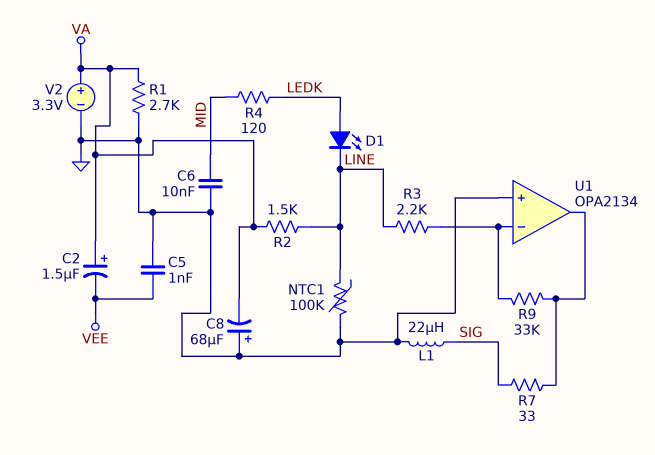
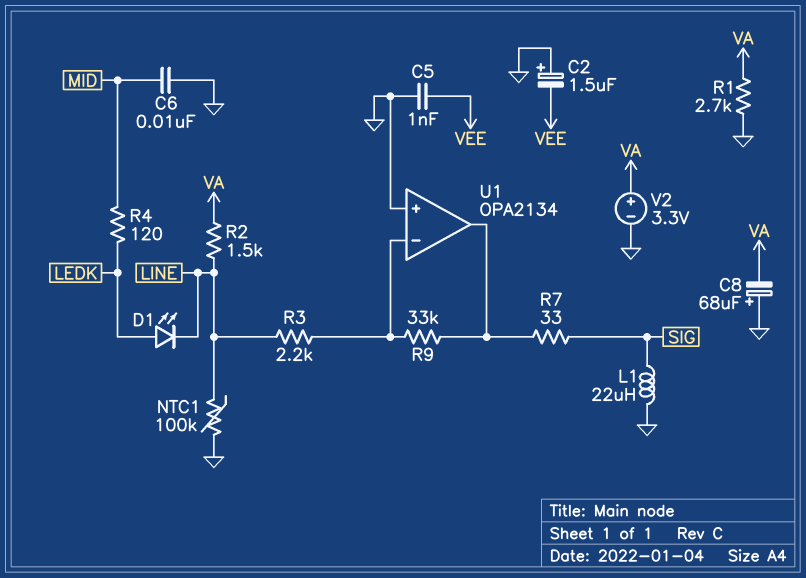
C2: 1.5uF (plus VA, minus VEE) -> 1.5uF (plus GND, minus VEE)

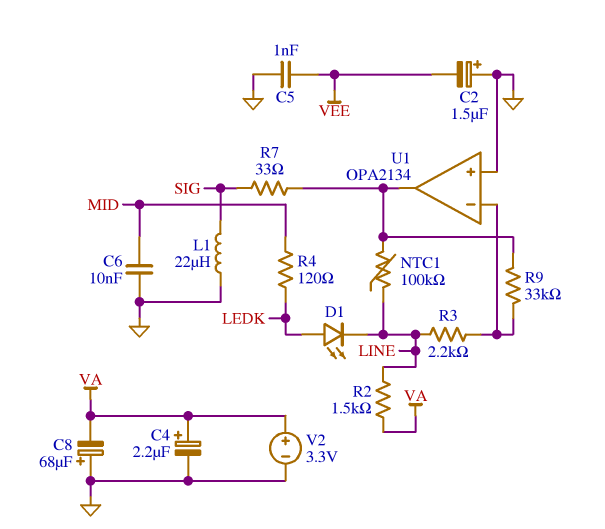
C4: none -> 2.2uF (plus VA, minus GND)
NTC1: 100k (GND, LINE) -> 100k (LINE, U1/out)
R1: 2.7k (GND, VA) -> none

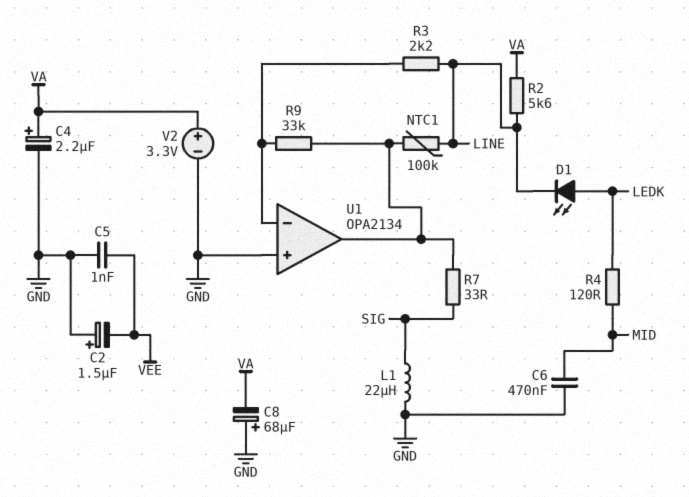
C6: 10nF (GND, MID) -> 470nF (GND, MID)
R2: 1.5k (LINE, VA) -> 5.6k (LINE, VA)

